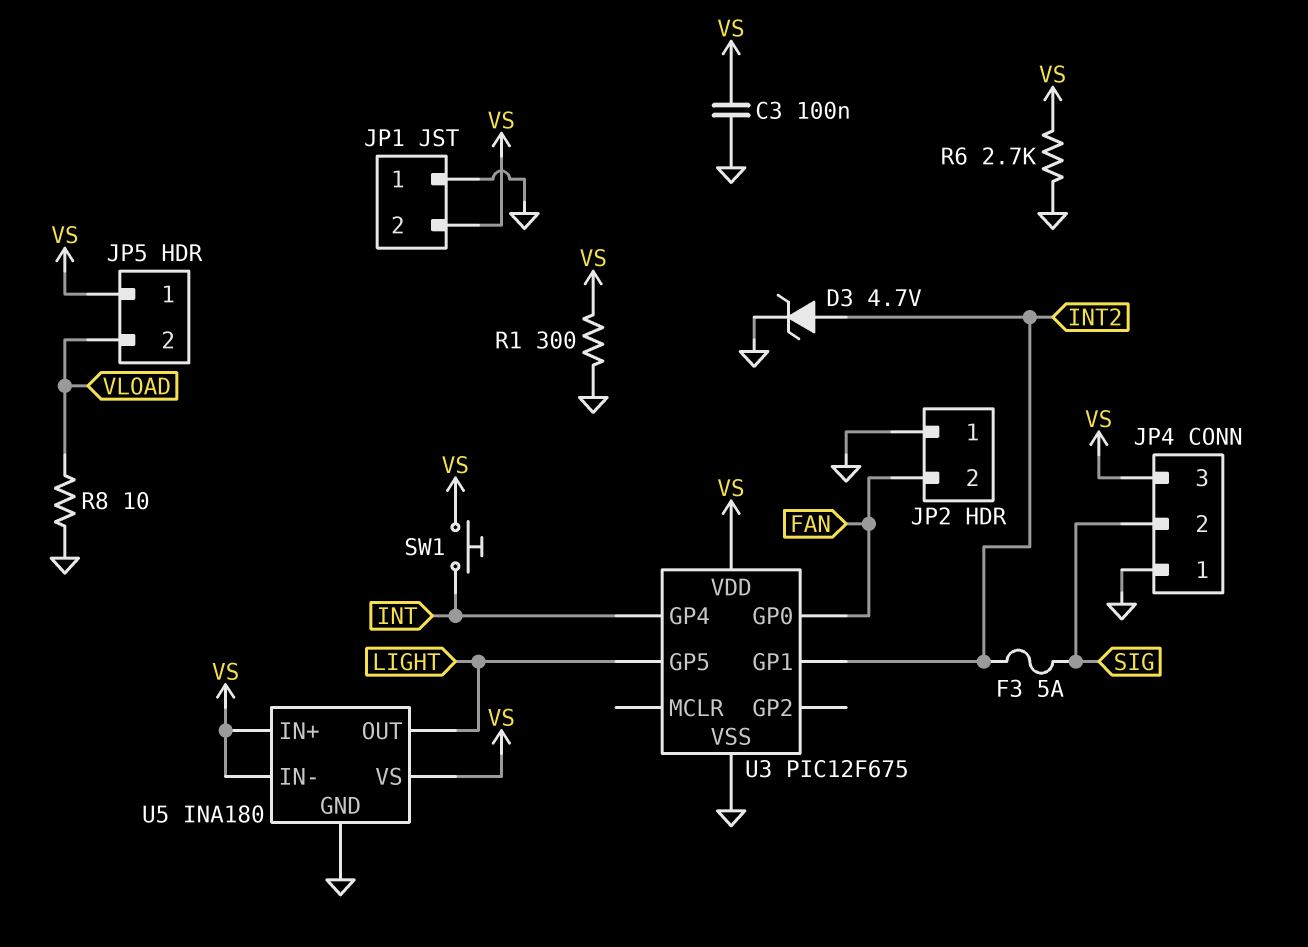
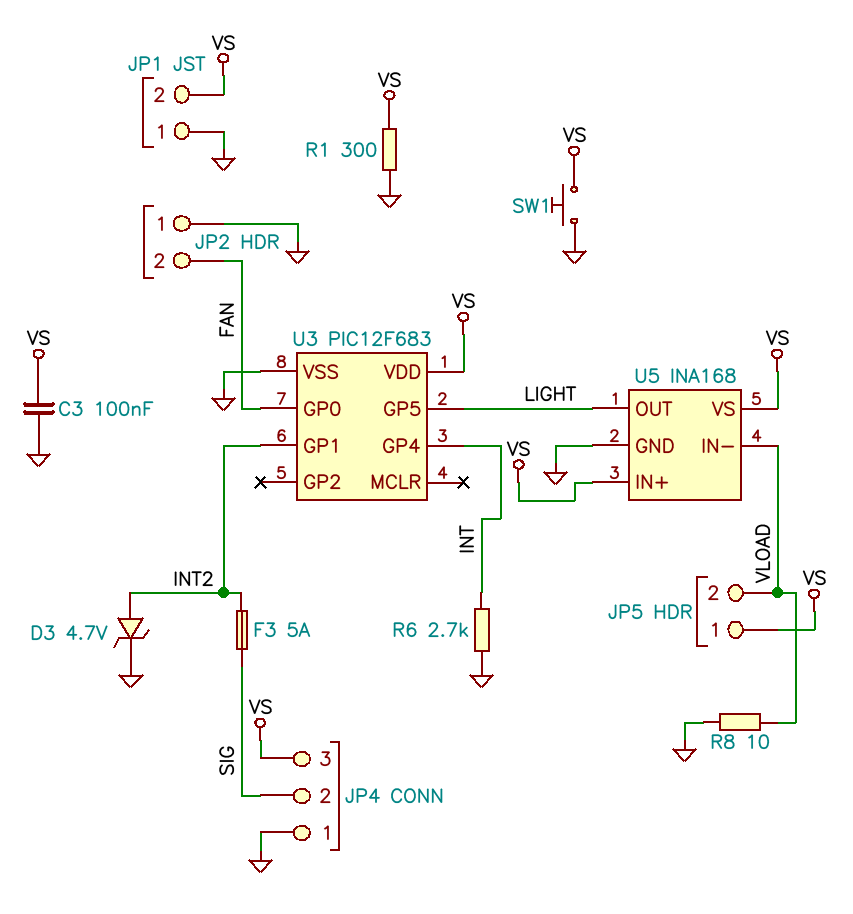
R6: 2.7k (GND, VS) -> 2.7k (GND, INT)
SW1: button (INT, VS) -> button (GND, VS)
U3: PIC12F675 -> PIC12F683
U5: INA180 -> INA168
U5 pin IN-: VS -> VLOAD

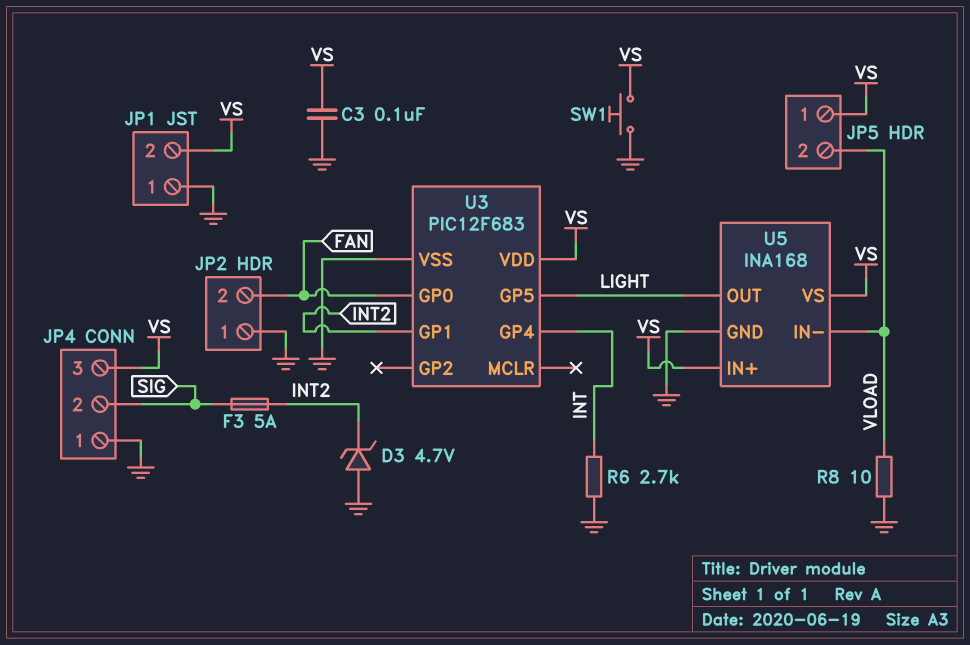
D3: zener 4.7V (A INT2, K GND) -> zener 4.7V (A GND, K INT2)
R1: 300 (GND, VS) -> none

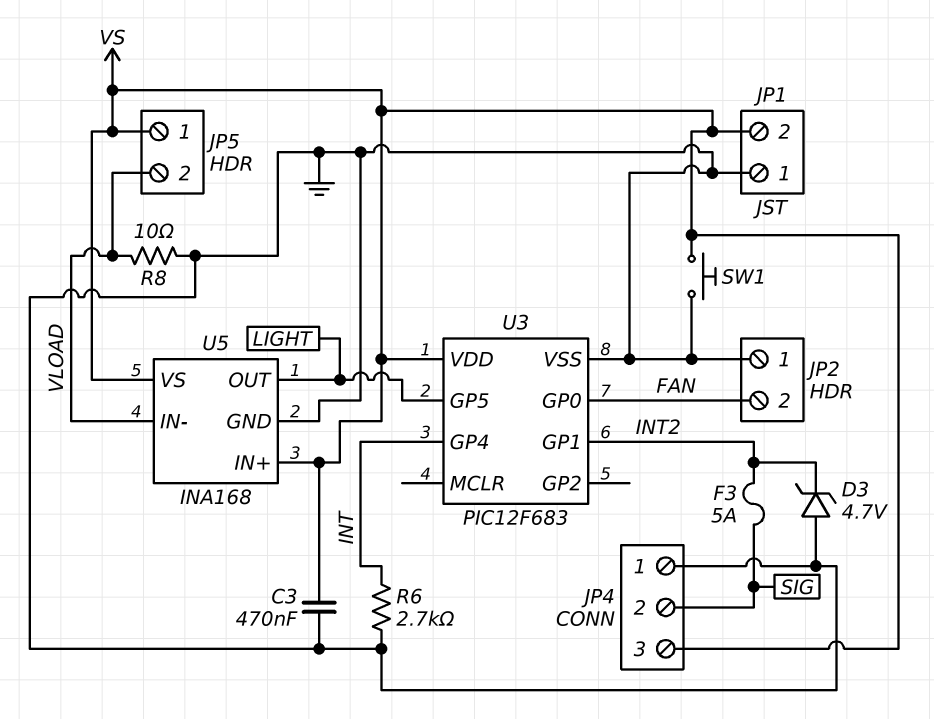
C3: 100nF (GND, VS) -> 470nF (GND, VS)

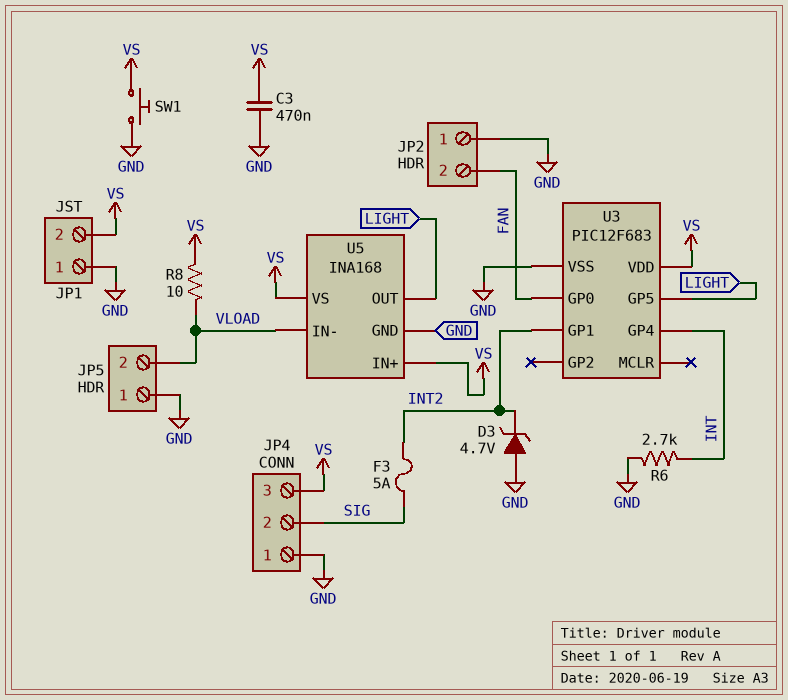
JP5 pin 1: VS -> GND
R8: 10 (GND, VLOAD) -> 10 (VLOAD, VS)

